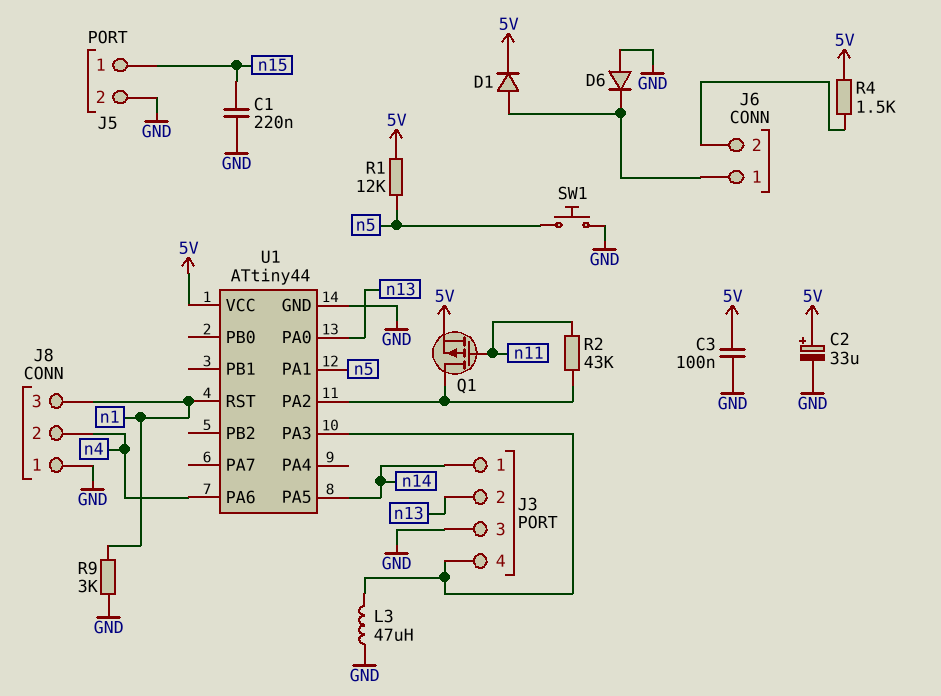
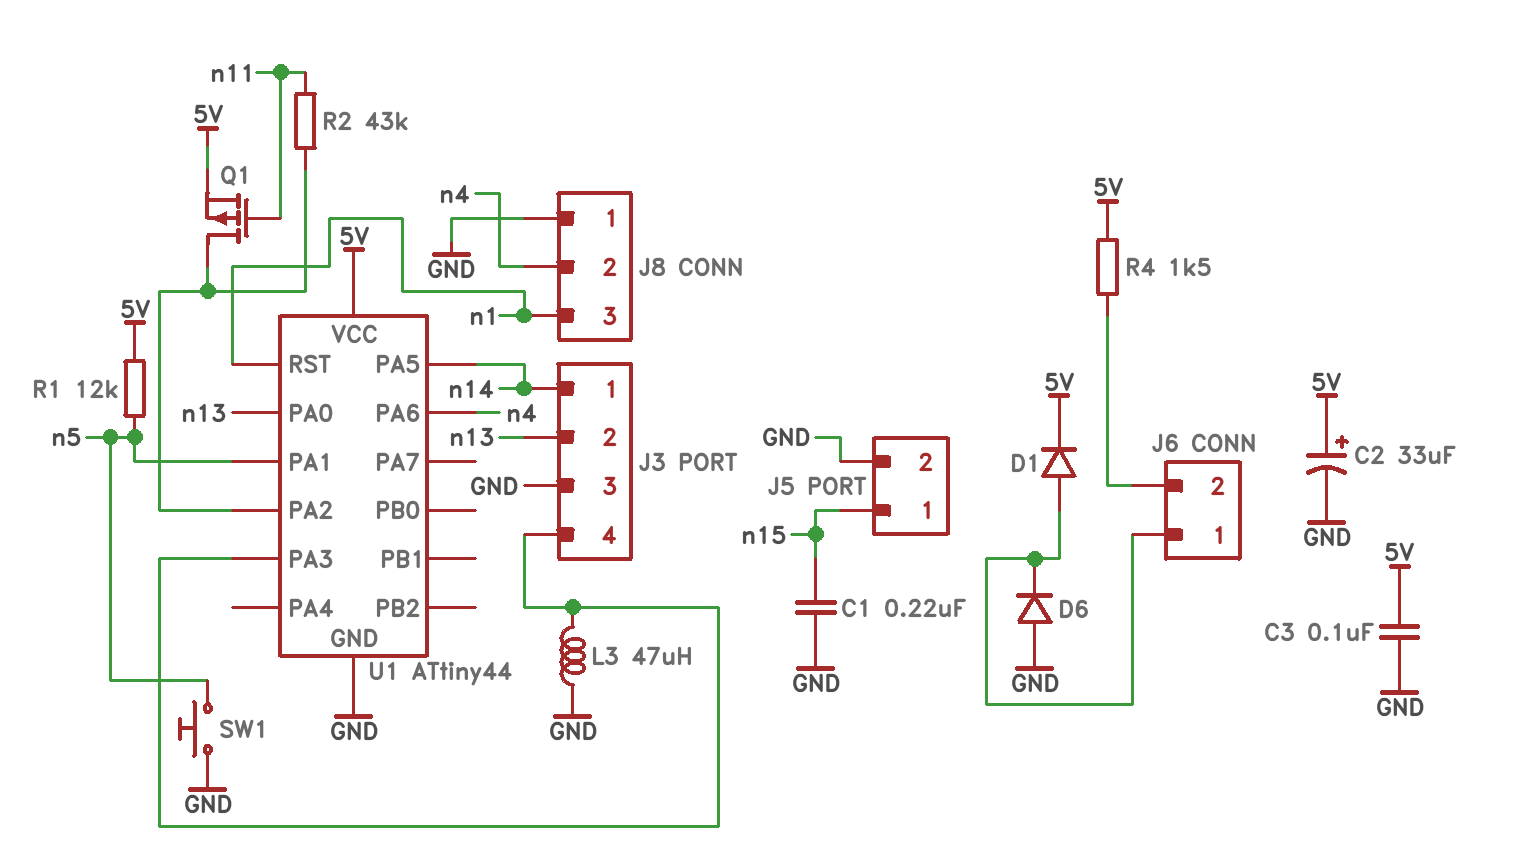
R9: 3k (GND, n1) -> none

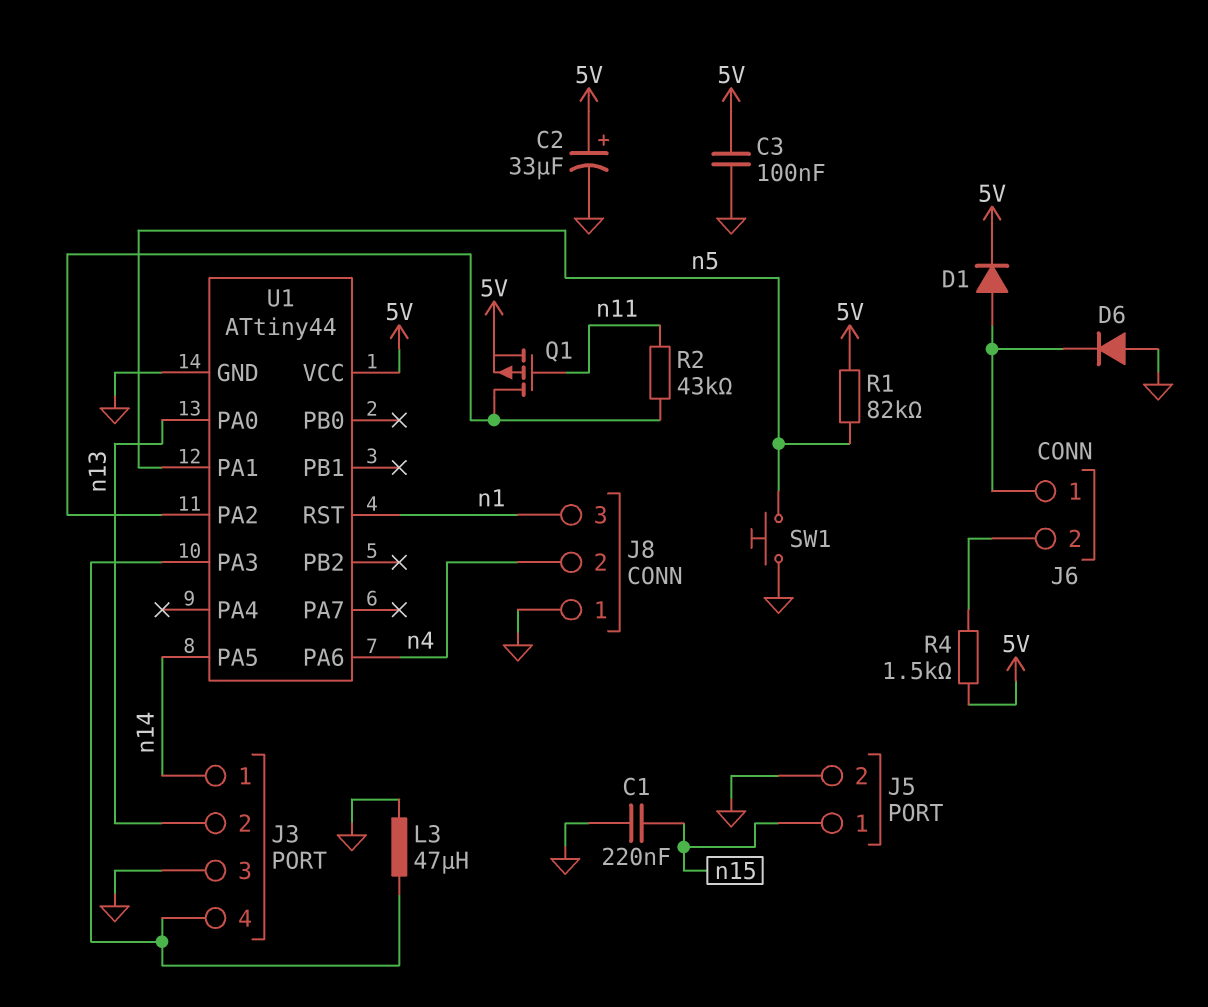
R1: 12k (5V, n5) -> 82k (5V, n5)

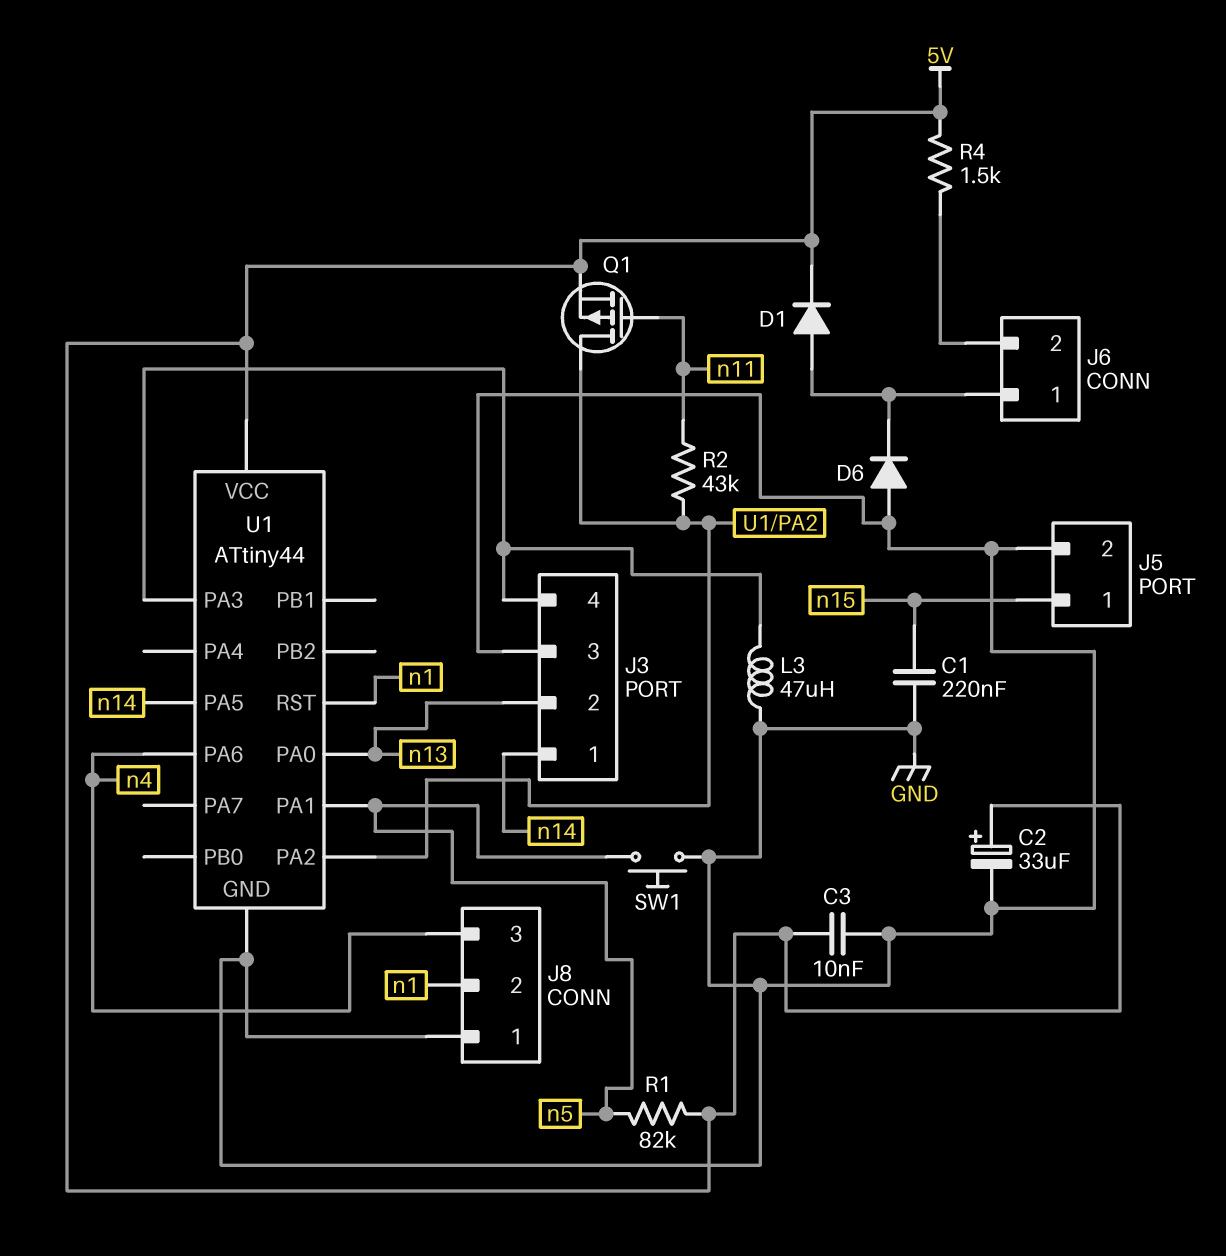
C3: 100nF (5V, GND) -> 10nF (5V, GND)
J8 pin 2: n4 -> n1
J8 pin 3: n1 -> n4

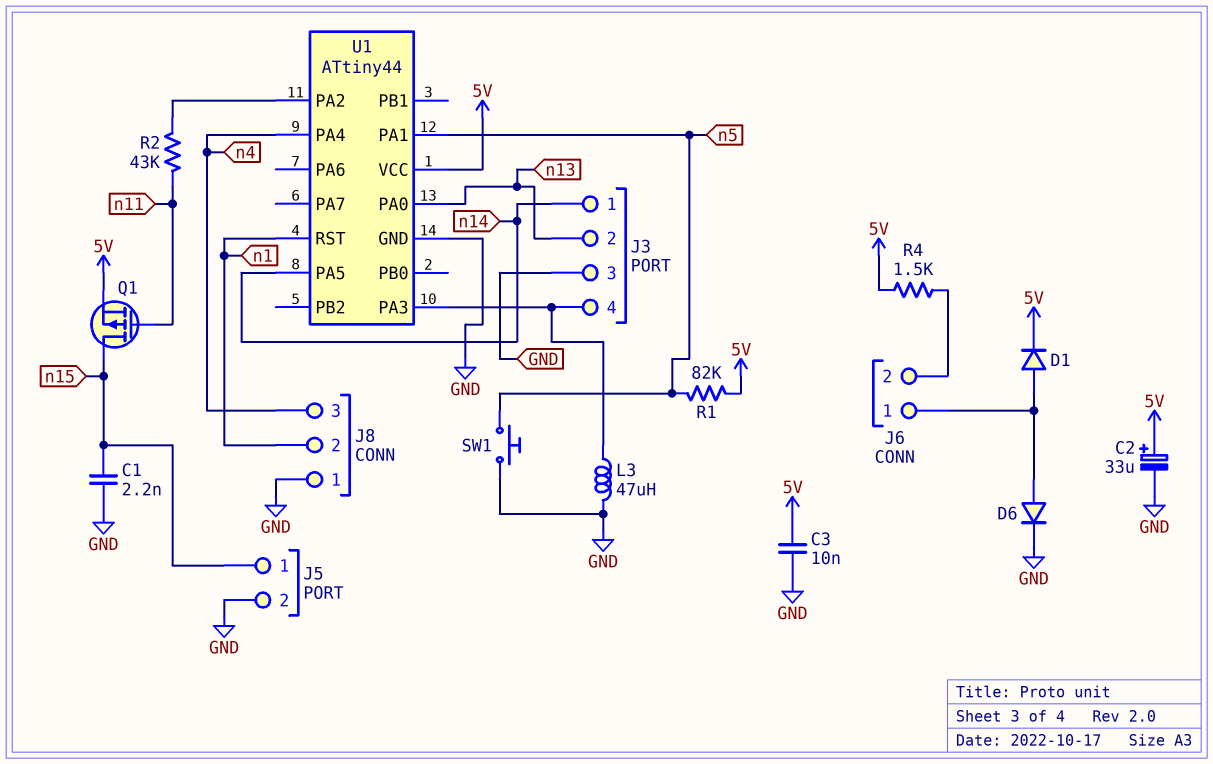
C1: 220nF (GND, n15) -> 2.2nF (GND, n15)
D6: diode (A GND, K J6/1) -> diode (A J6/1, K GND)
Q1: PMOS (G n11, D U1/PA2, S 5V) -> PMOS (G n11, D n15, S 5V)
U1 pin PA4: none -> n4
U1 pin PA6: n4 -> none

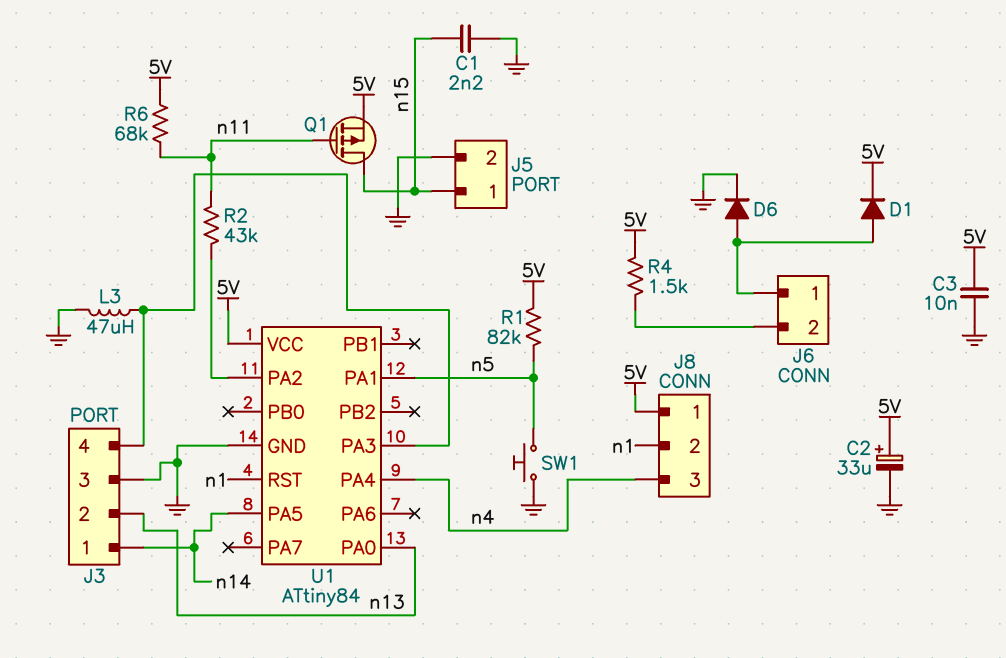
J8 pin 1: GND -> 5V
R6: none -> 68k (5V, n11)
U1: ATtiny44 -> ATtiny84

